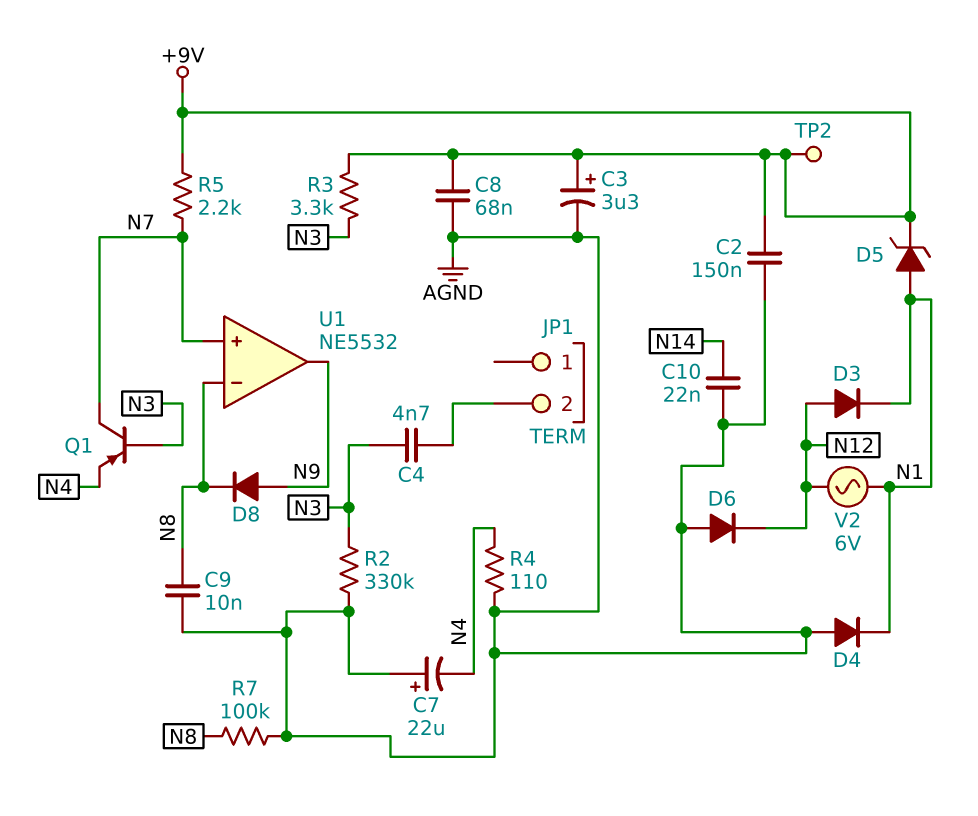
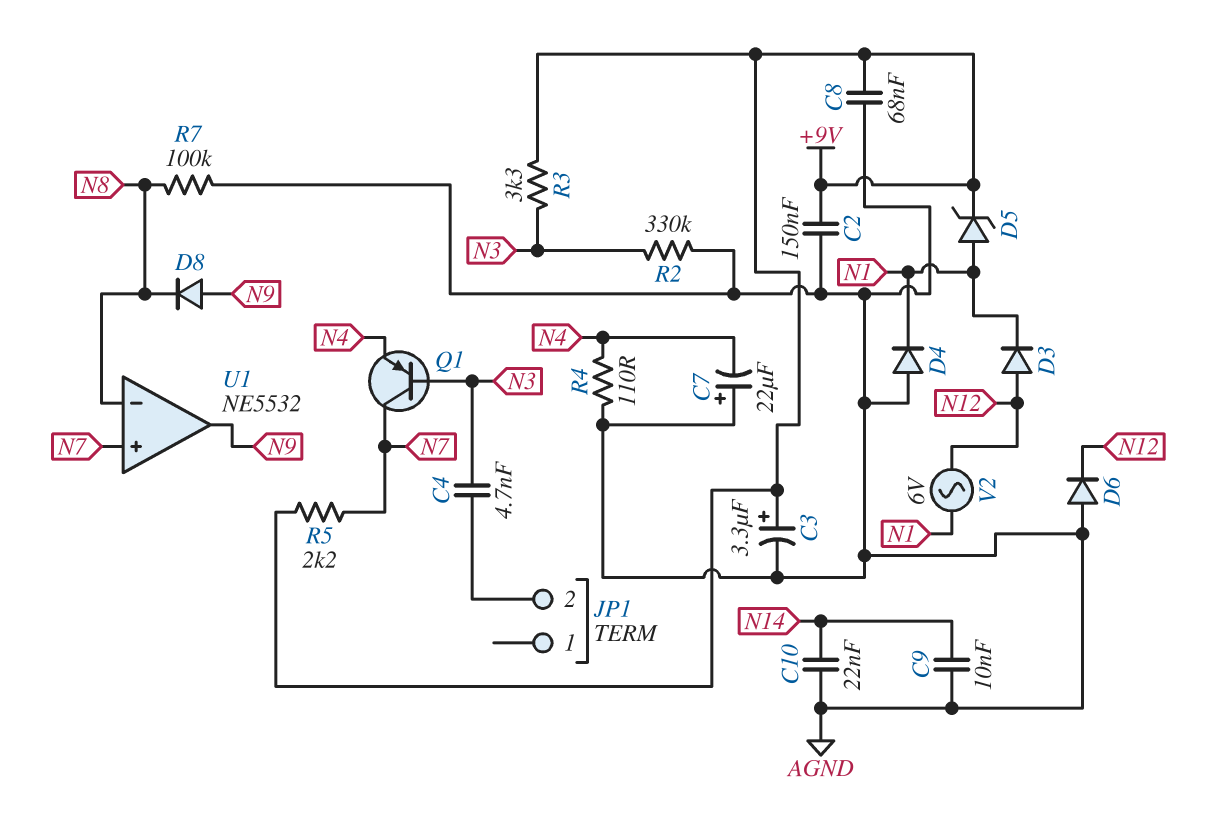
C9: 10nF (AGND, N8) -> 10nF (AGND, N14)
TP2: test point (+9V) -> none

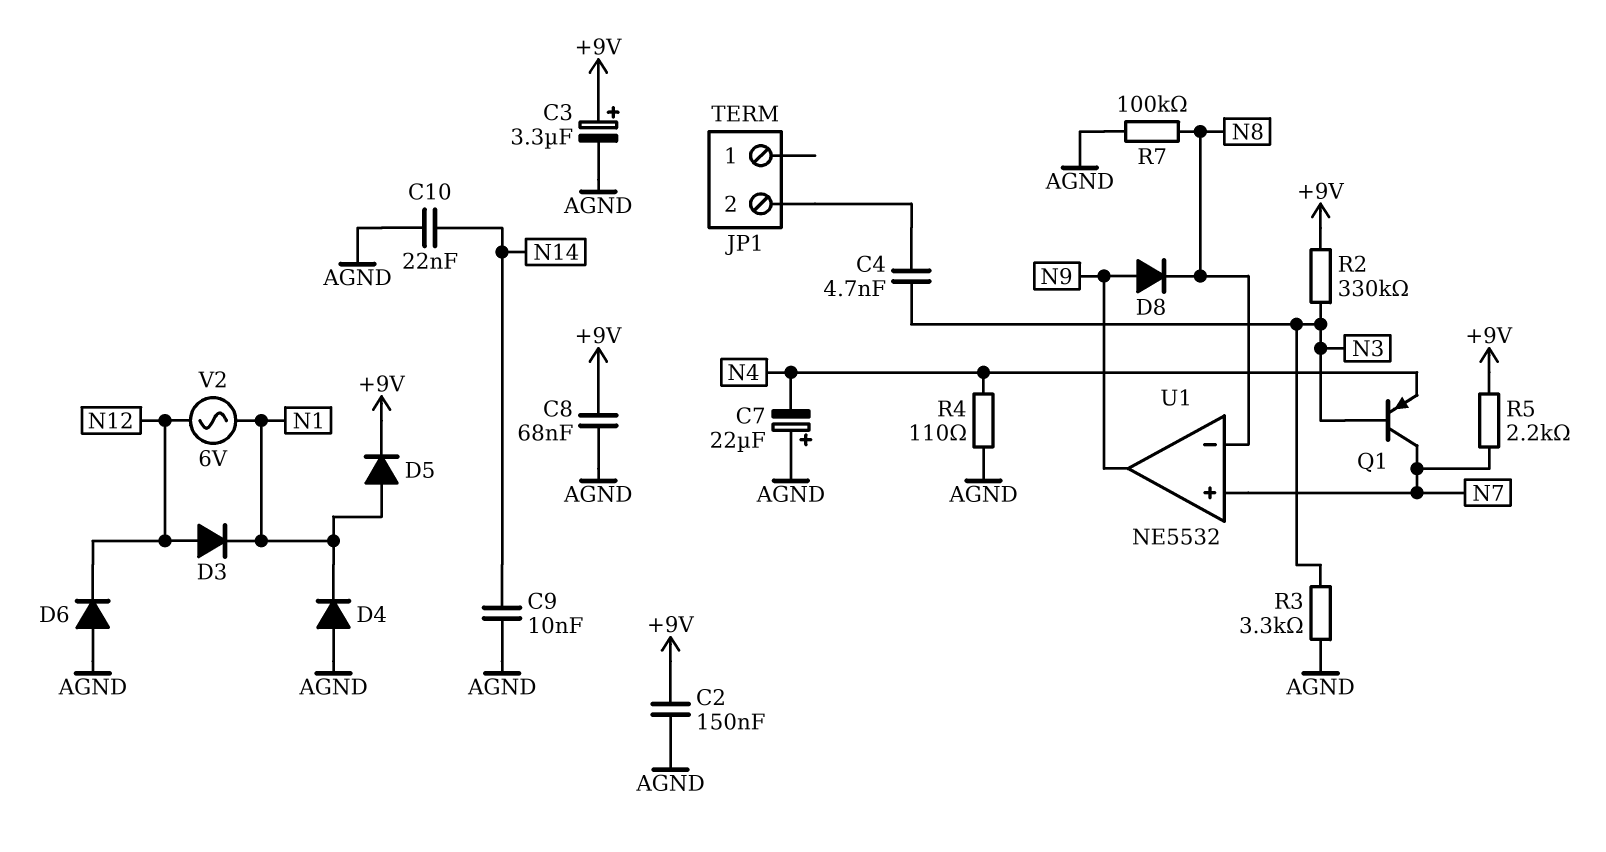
D5: zener (A N1, K +9V) -> diode (A N1, K +9V)
R2: 330k (AGND, N3) -> 330k (+9V, N3)
R3: 3.3k (+9V, N3) -> 3.3k (AGND, N3)

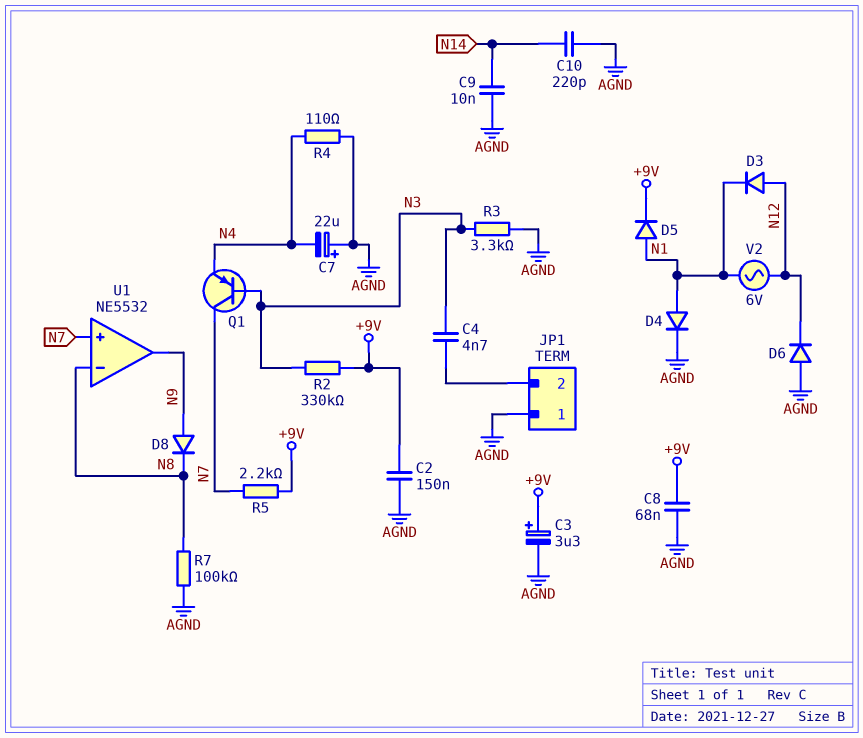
C10: 22nF (AGND, N14) -> 220pF (AGND, N14)
D4: diode (A AGND, K N1) -> diode (A N1, K AGND)
JP1 pin 1: none -> AGND

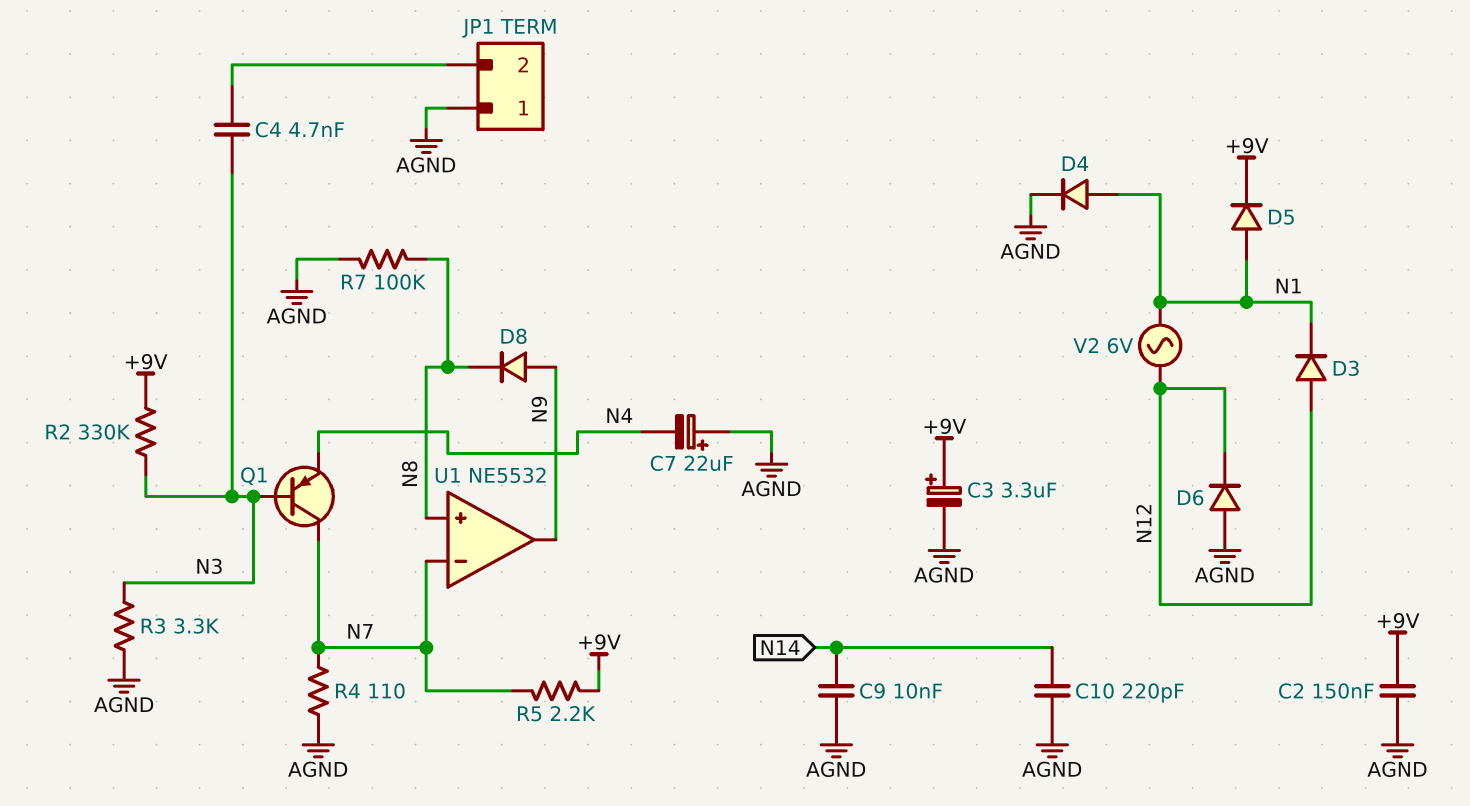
C8: 68nF (+9V, AGND) -> none
R4: 110 (AGND, N4) -> 110 (AGND, N7)
U1 pin in+: N7 -> N8
U1 pin in-: N8 -> N7

